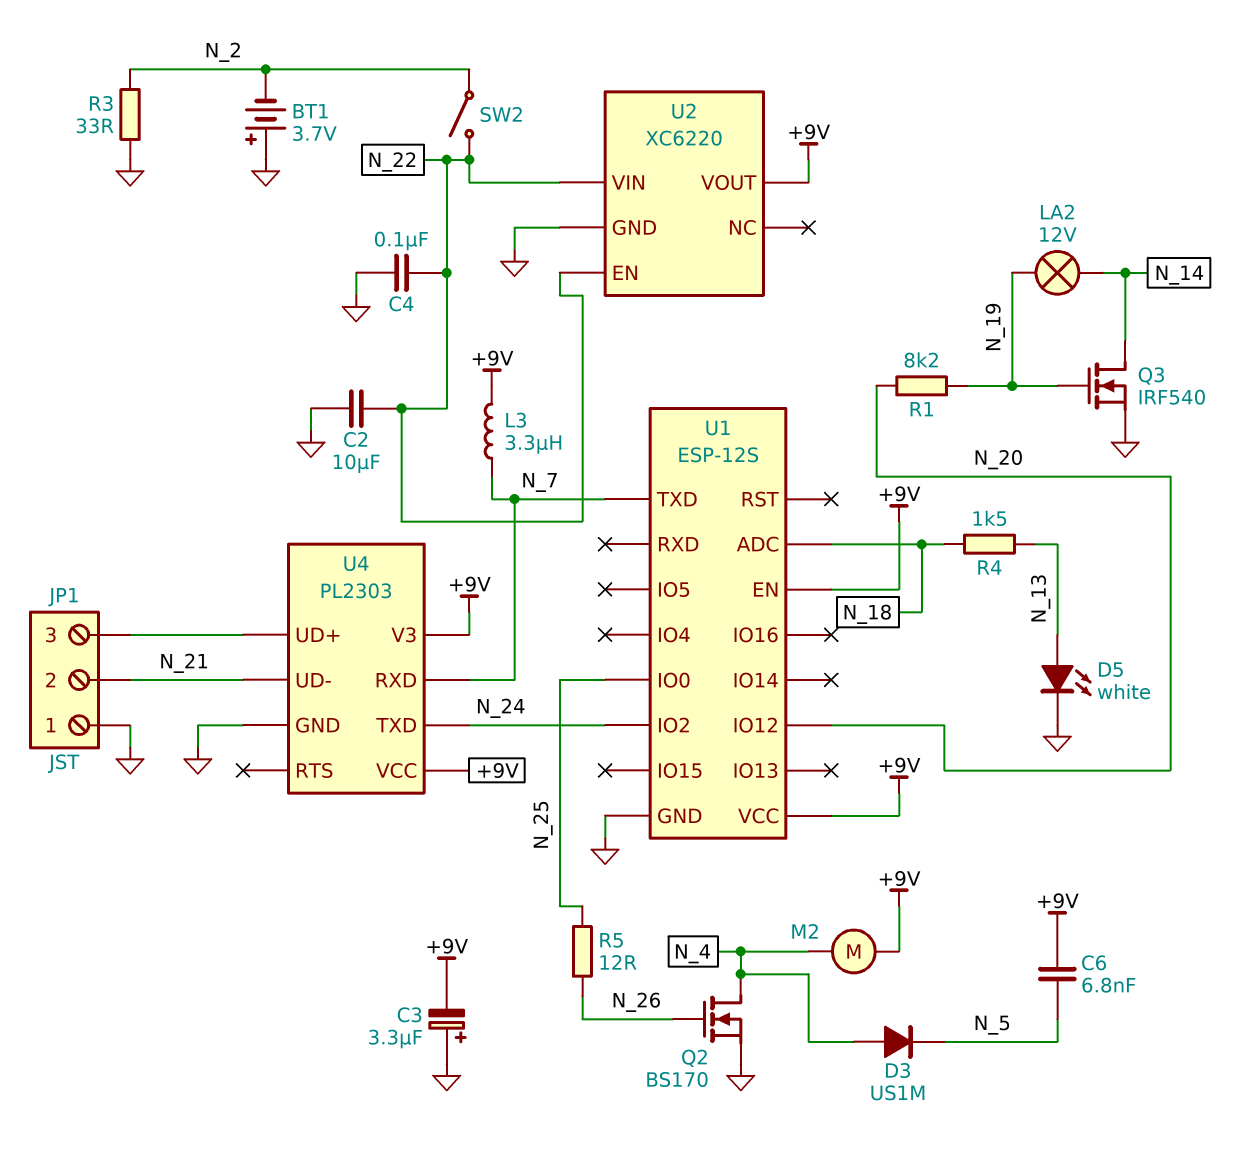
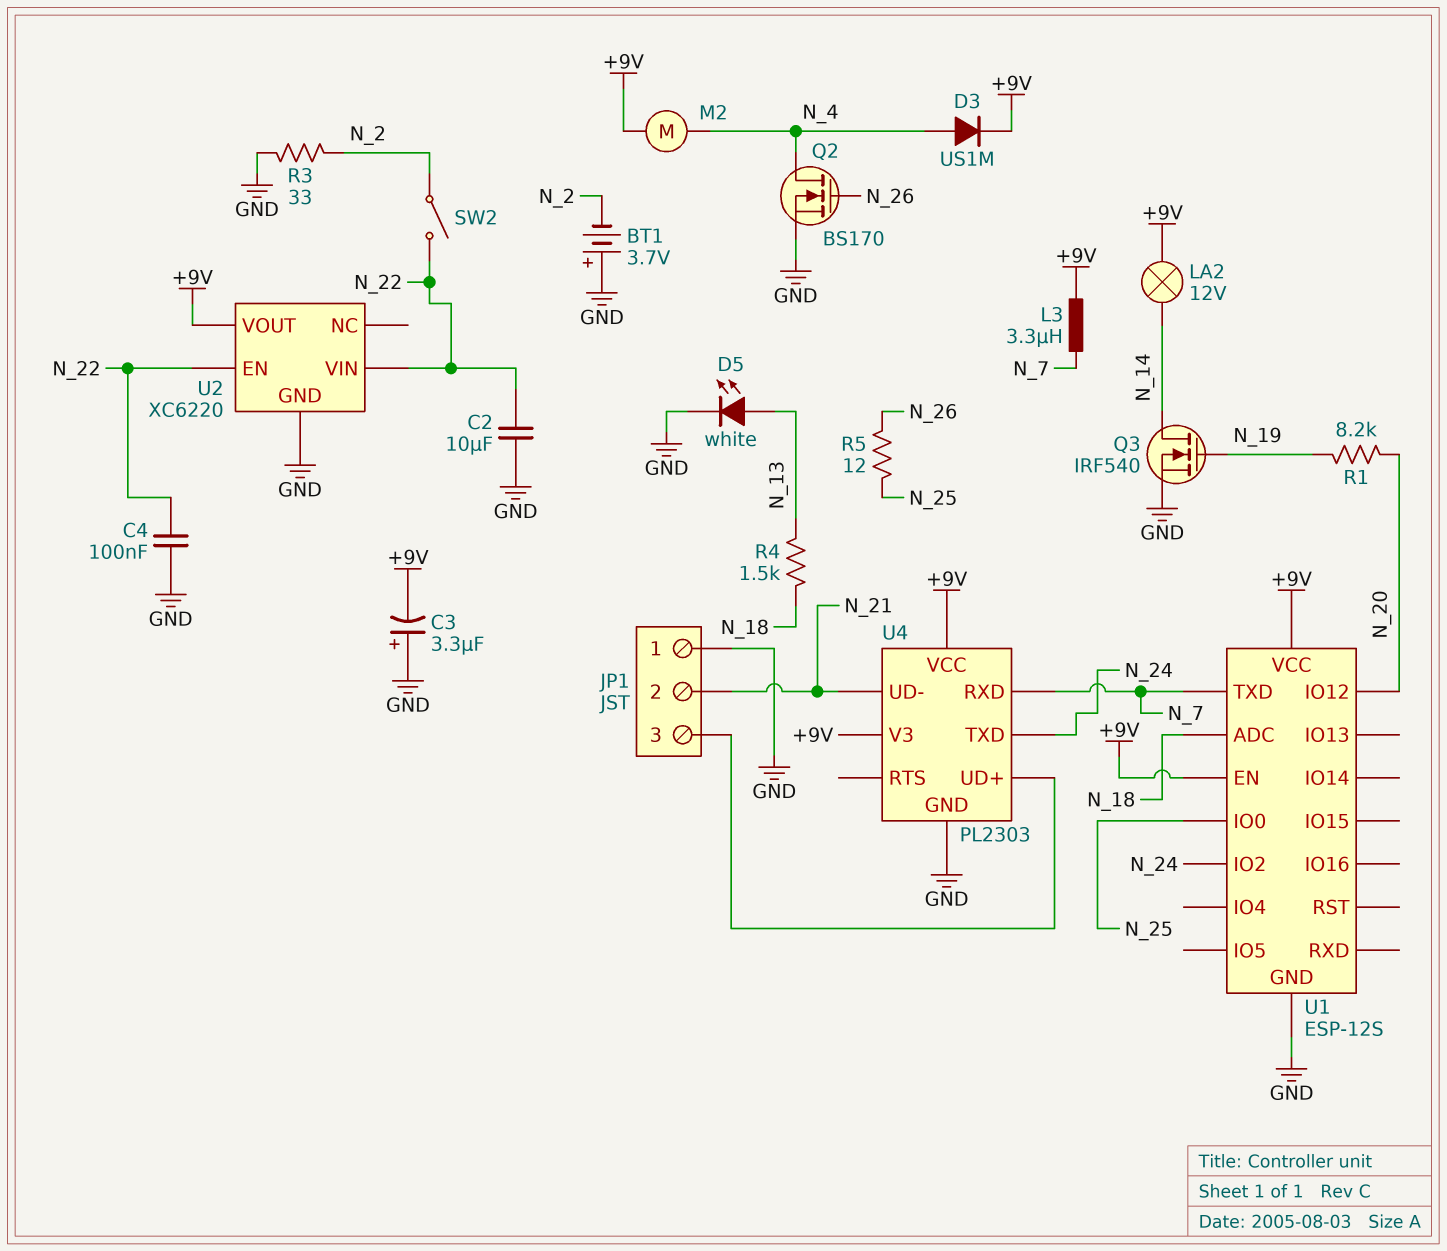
C6: 6.8nF (+9V, N_5) -> none
D3: diode US1M (A N_4, K N_5) -> diode US1M (A N_4, K +9V)
LA2: lamp 12V (N_14, N_19) -> lamp 12V (+9V, N_14)

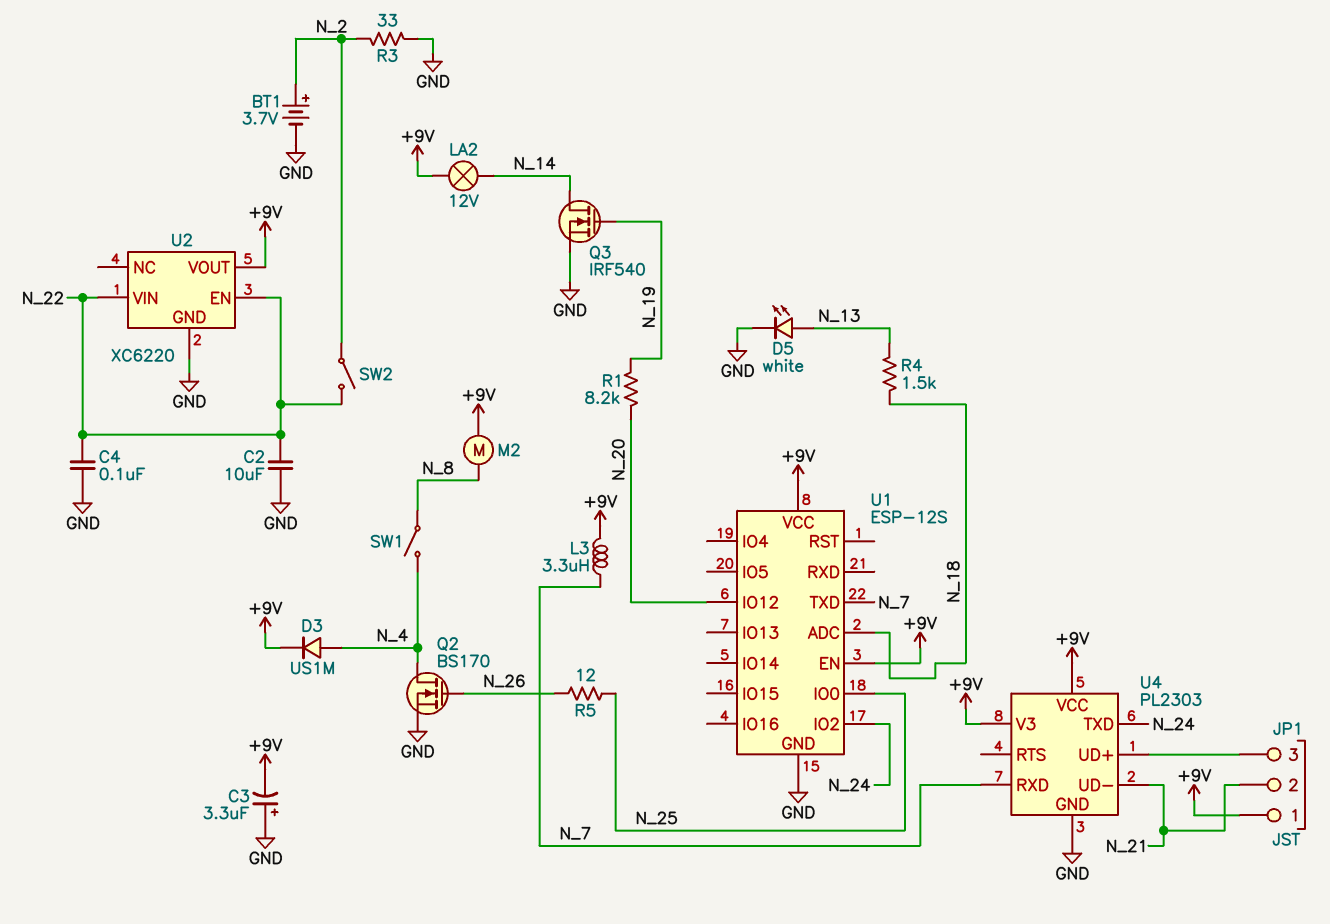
BT1: 3.7V (plus GND, minus N_2) -> 3.7V (plus N_2, minus GND)
JP1 pin 1: GND -> +9V
M2: motor (+9V, N_4) -> motor (+9V, N_8)
SW1: none -> switch (N_4, N_8)

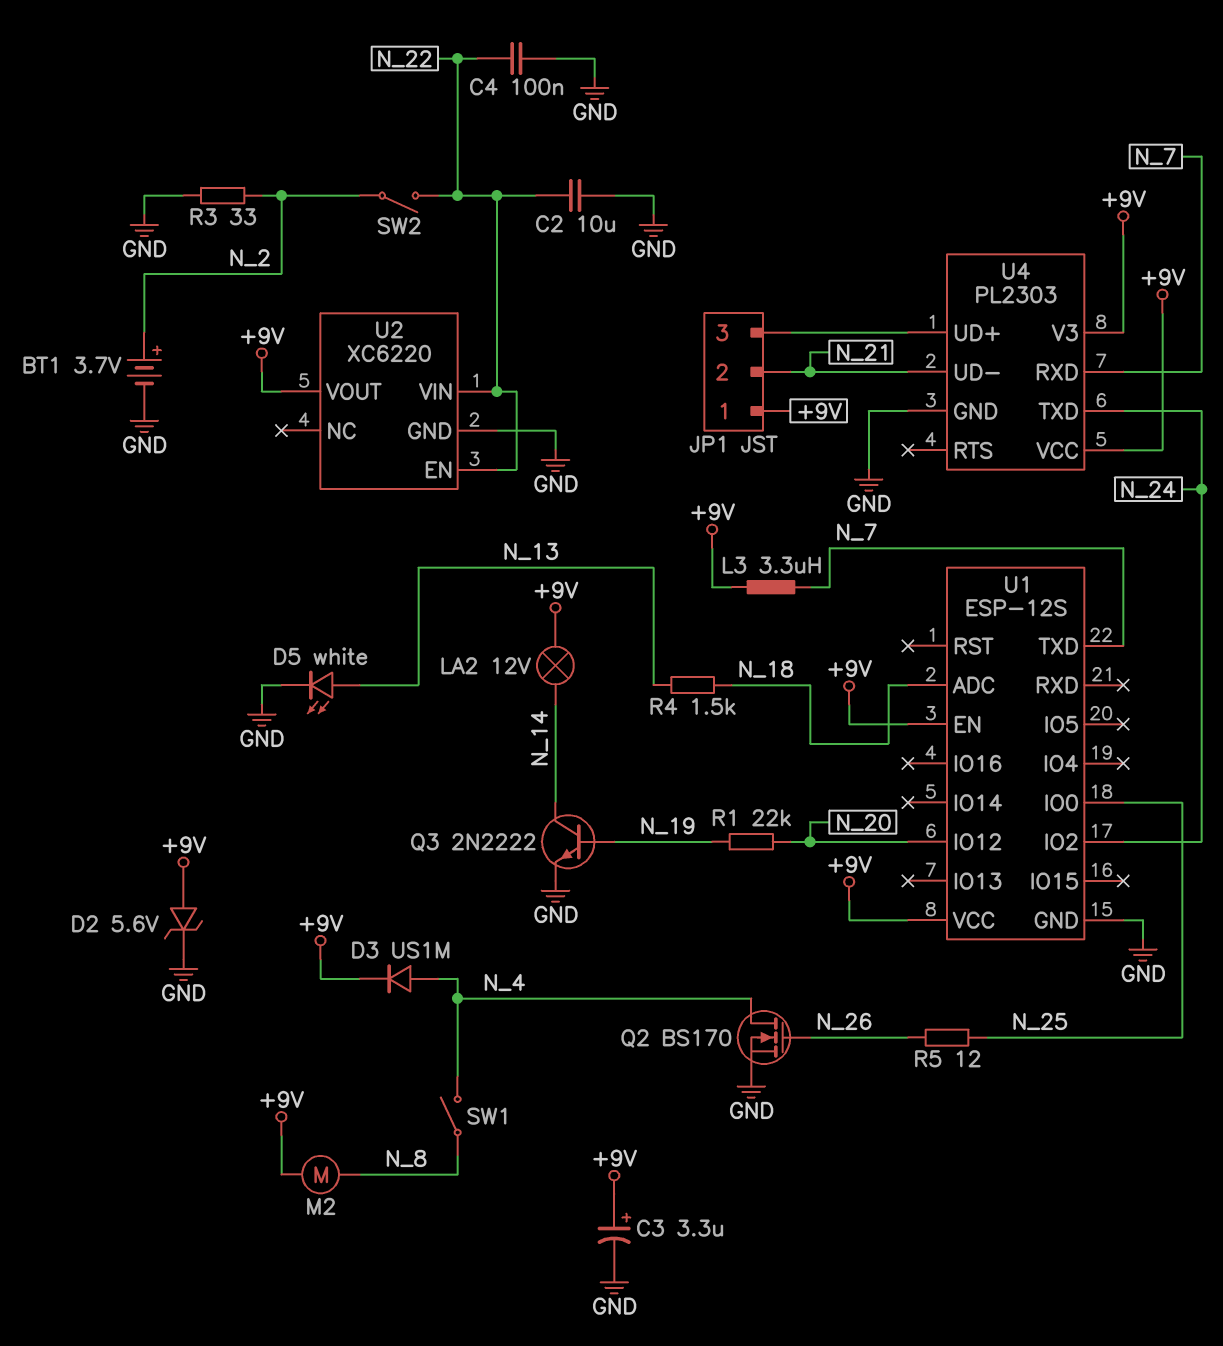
C3: 3.3uF (plus GND, minus +9V) -> 3.3uF (plus +9V, minus GND)
D2: none -> zener 5.6V (A +9V, K GND)
Q3: NMOS IRF540 (G N_19, D N_14, S GND) -> NPN 2N2222 (B N_19, C N_14, E GND)
R1: 8.2k (N_19, N_20) -> 22k (N_19, N_20)

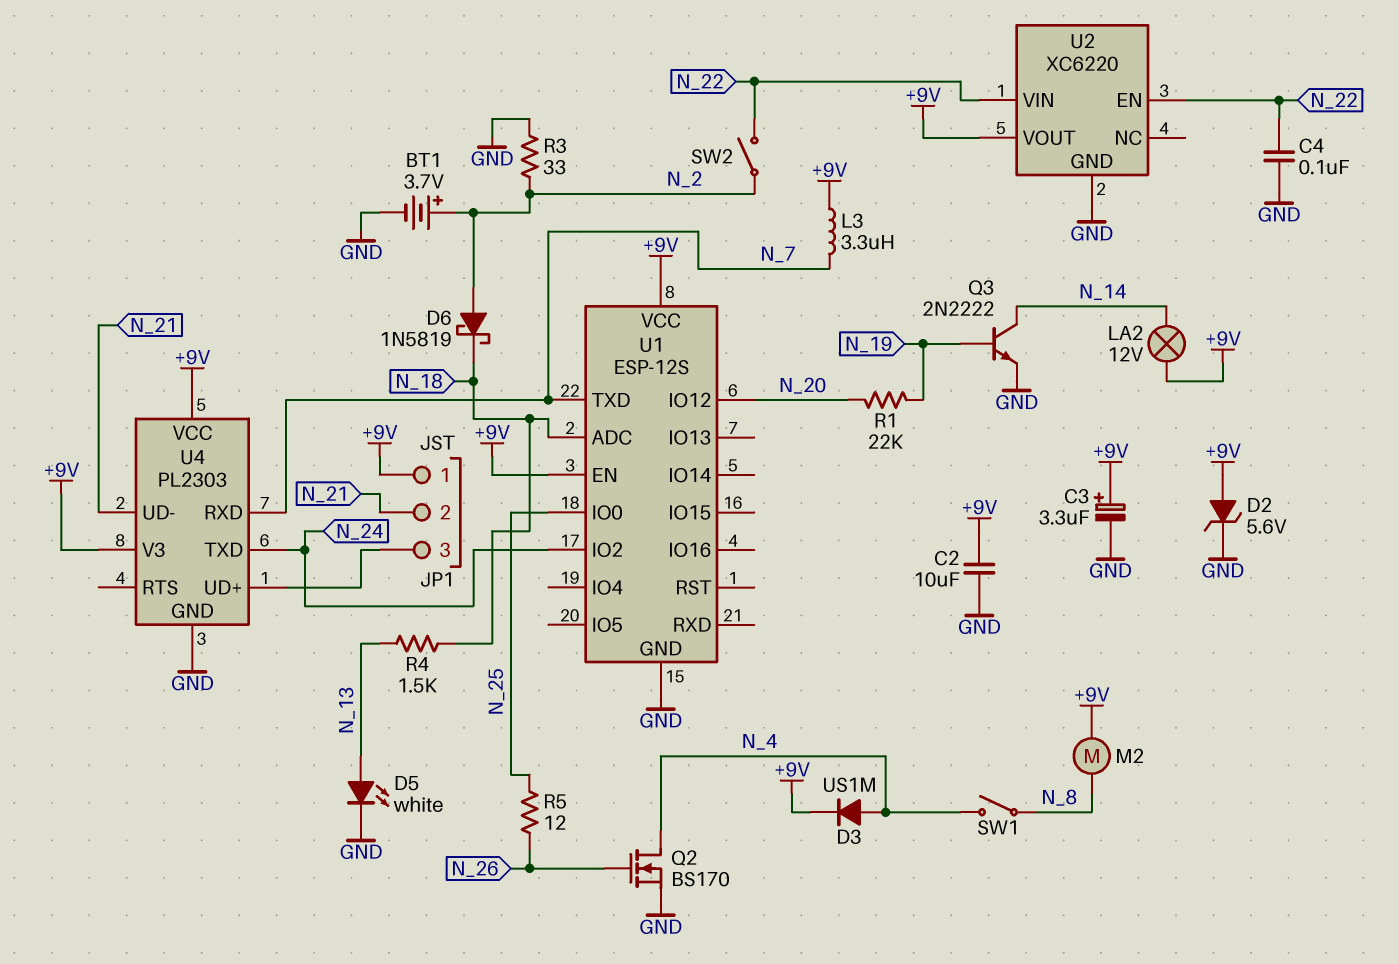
C2: 10uF (GND, N_22) -> 10uF (+9V, GND)
D6: none -> schottky 1N5819 (A N_2, K N_18)

